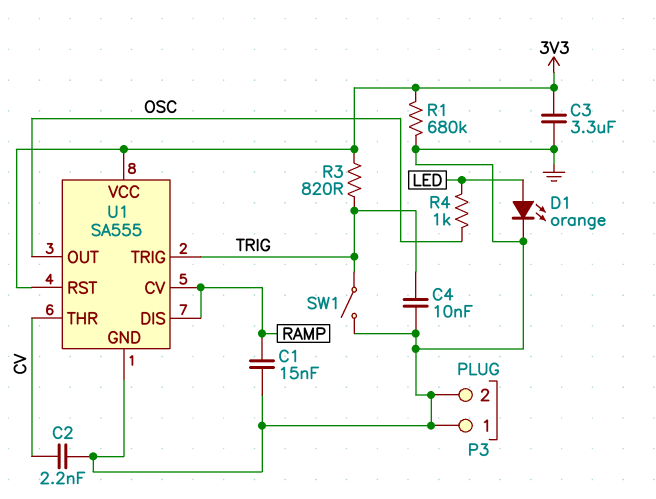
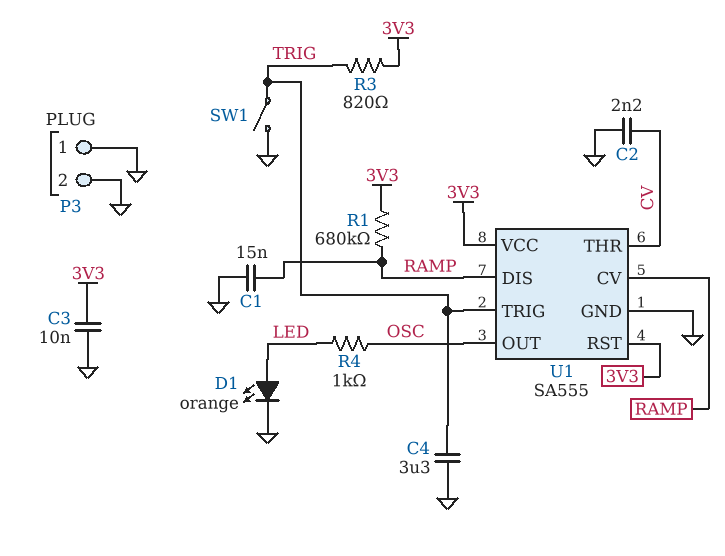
C3: 3.3uF (3V3, GND) -> 10nF (3V3, GND)
C4: 10nF (GND, TRIG) -> 3.3uF (GND, TRIG)
R1: 680k (3V3, GND) -> 680k (3V3, RAMP)

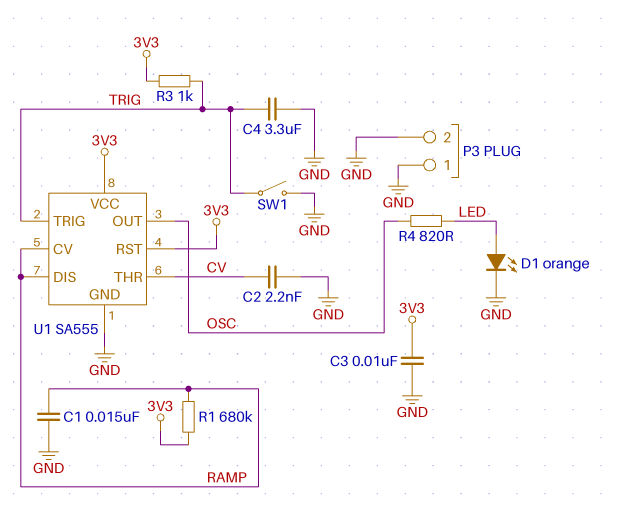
R3: 820 (3V3, TRIG) -> 1k (3V3, TRIG)
R4: 1k (LED, OSC) -> 820 (LED, OSC)

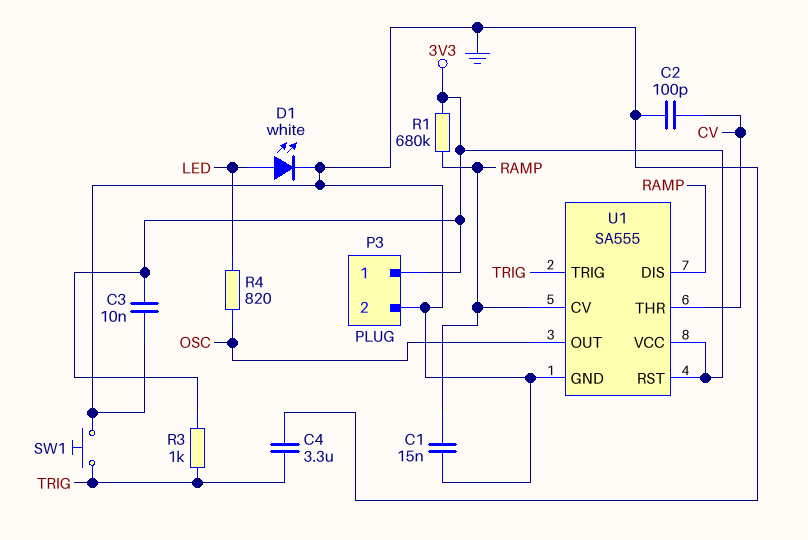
C2: 2.2nF (CV, GND) -> 100pF (CV, GND)
D1: LED orange (A LED, K GND) -> LED white (A LED, K GND)
P3 pin 1: GND -> 3V3
SW1: switch (GND, TRIG) -> button (GND, TRIG)

